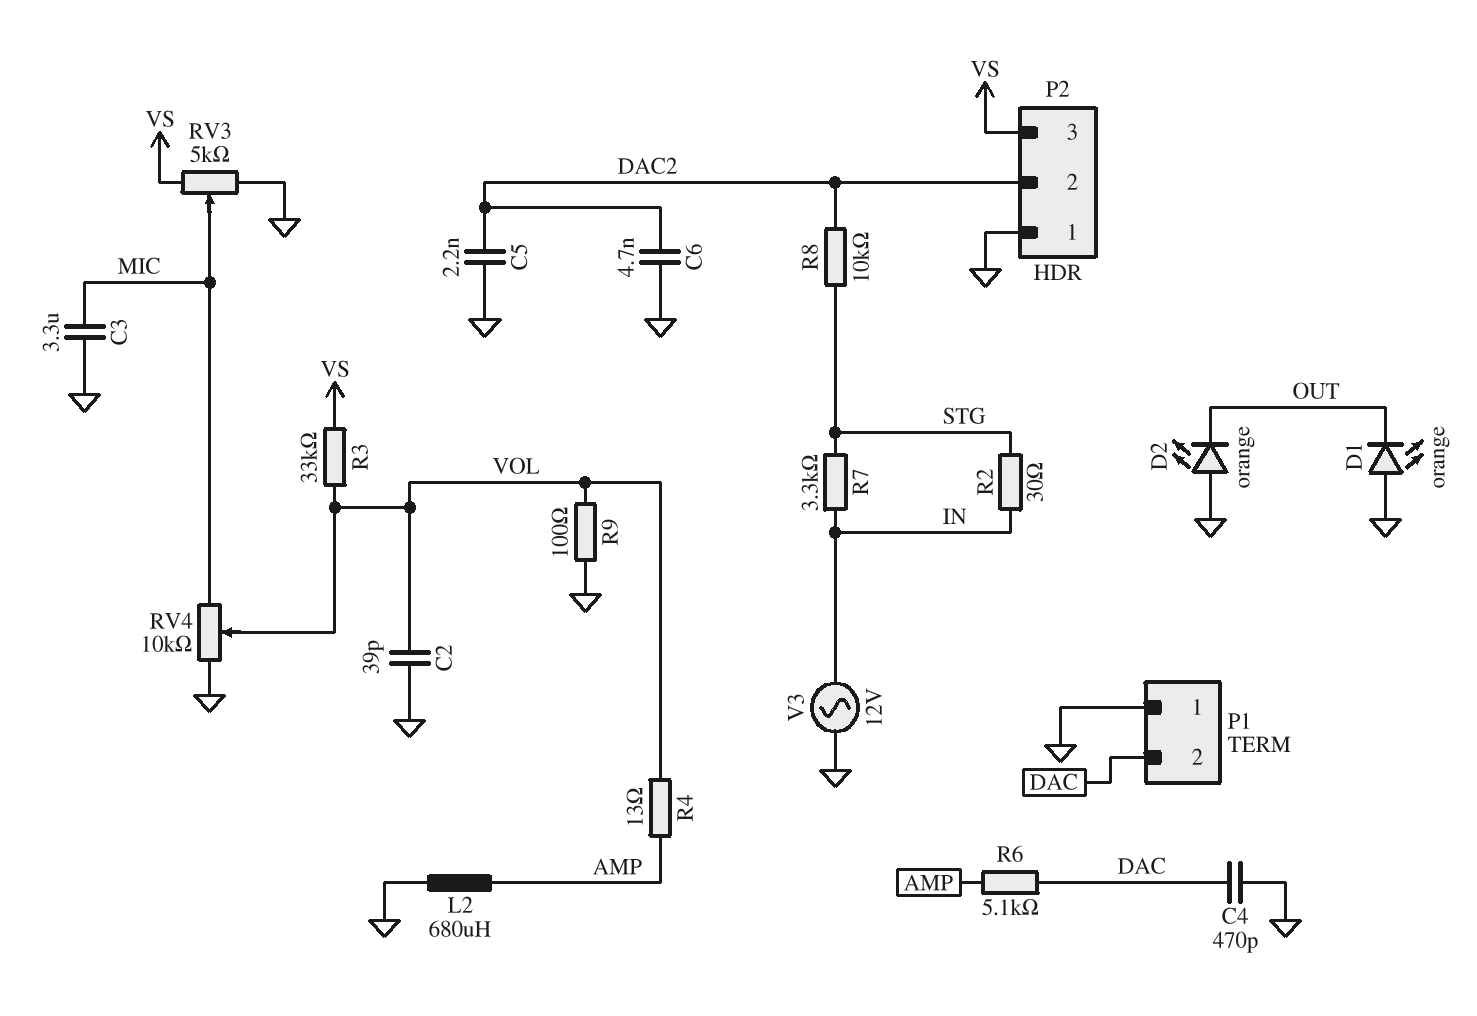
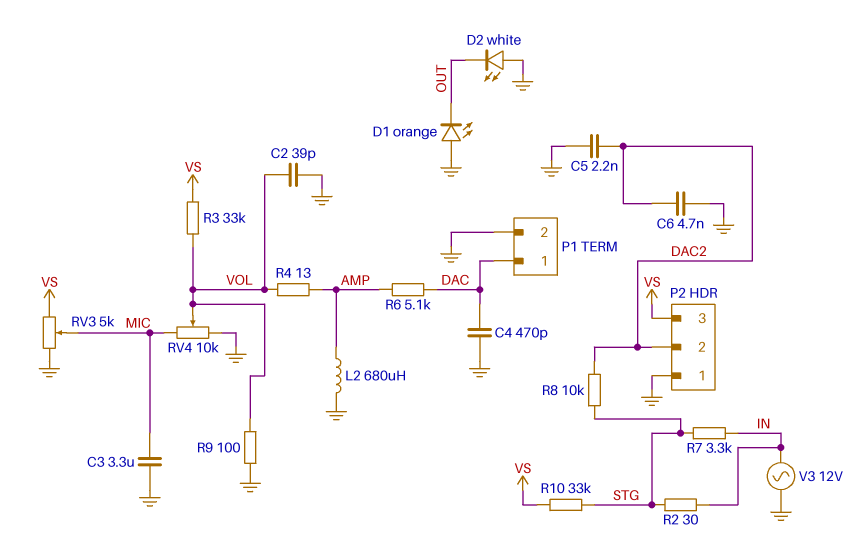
D2: LED orange (A GND, K OUT) -> LED white (A GND, K OUT)
P1 pin 1: GND -> DAC
P1 pin 2: DAC -> GND
R10: none -> 33k (STG, VS)

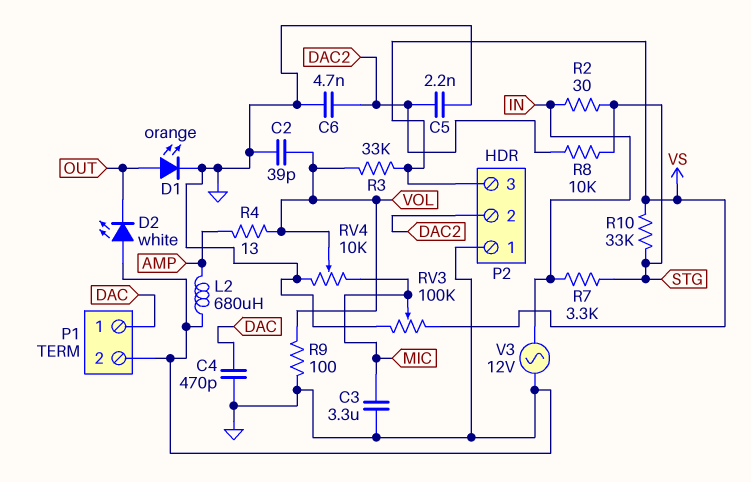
D1: LED orange (A GND, K OUT) -> LED orange (A OUT, K GND)
R6: 5.1k (AMP, DAC) -> none
RV3: 5k (GND, VS, wiper MIC) -> 100k (GND, VS, wiper MIC)

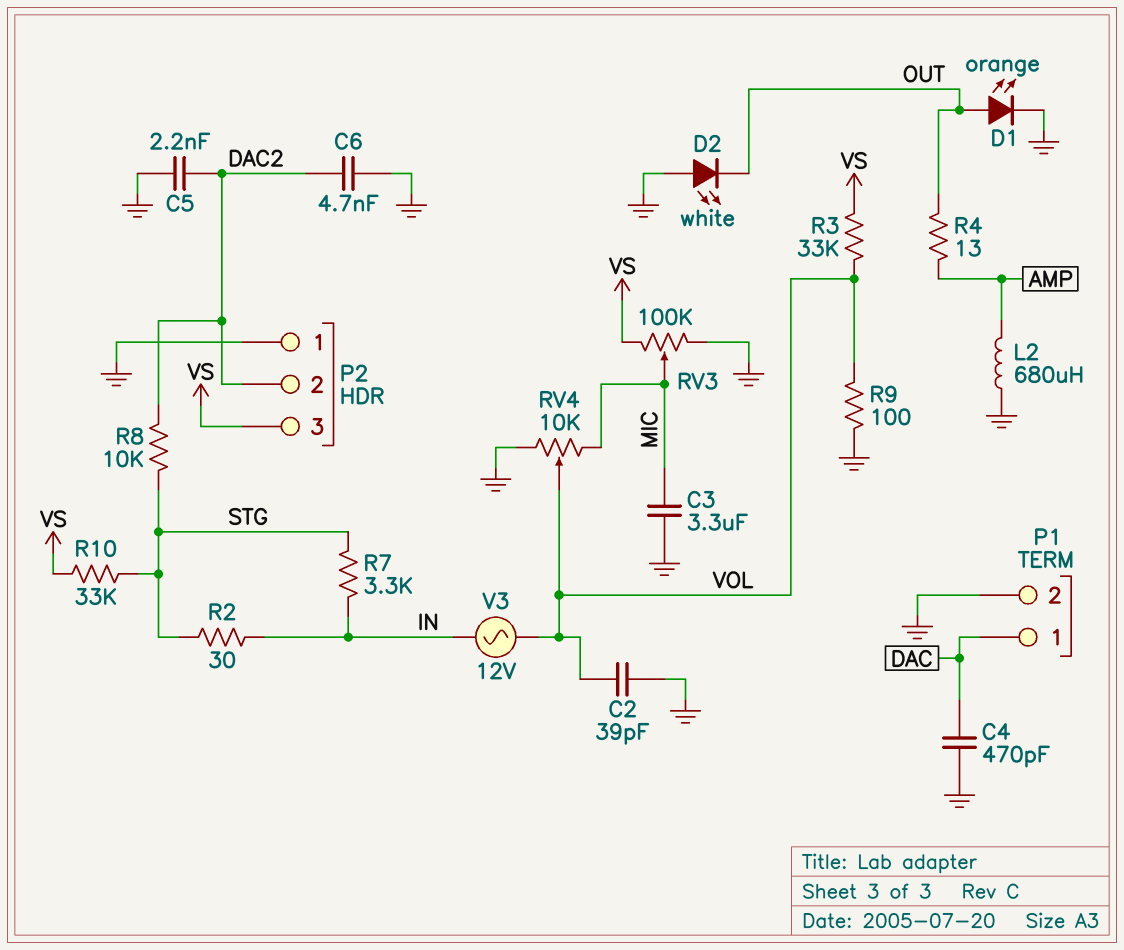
R4: 13 (AMP, VOL) -> 13 (AMP, OUT)
V3: AC 12V (GND, IN) -> AC 12V (IN, VOL)

